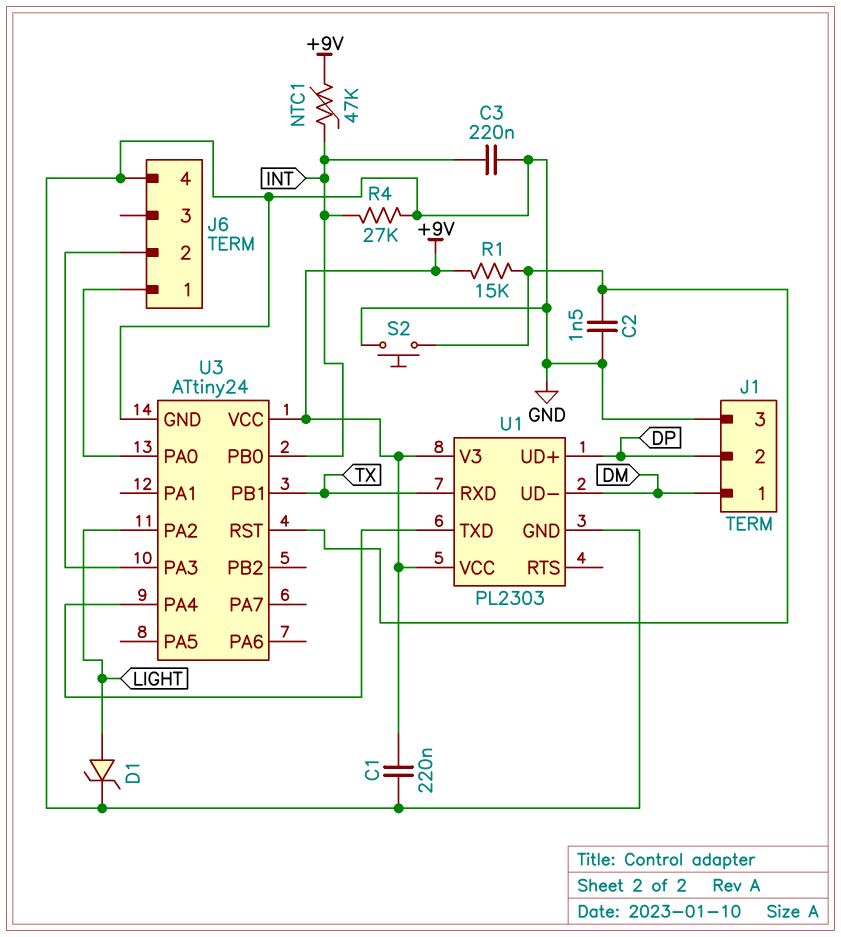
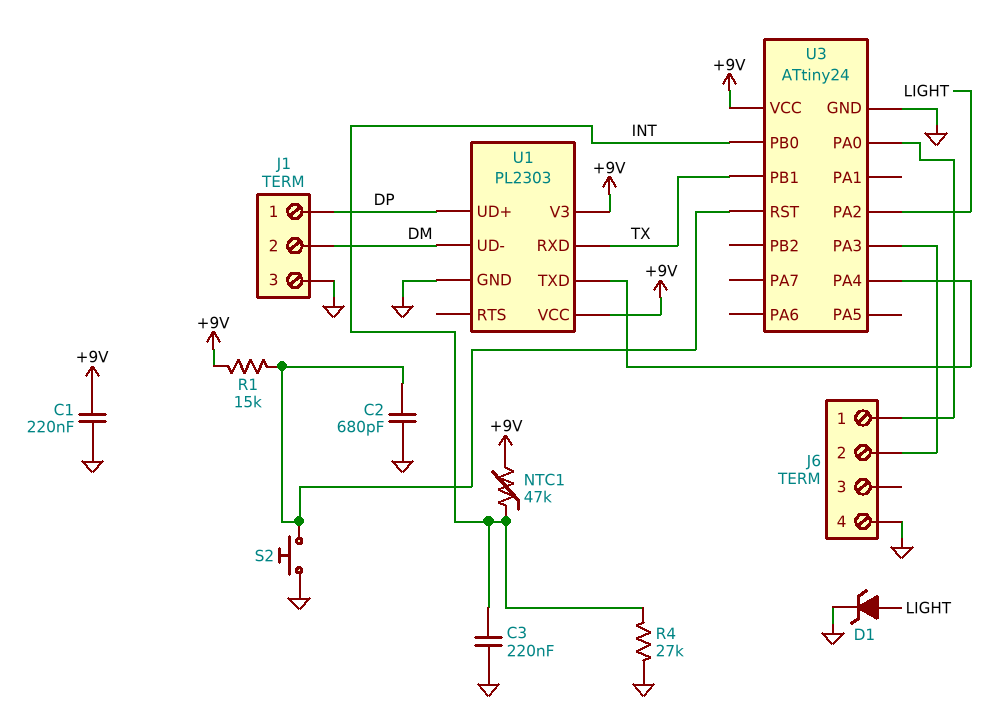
C2: 1.5nF (GND, U3/RST) -> 680pF (GND, U3/RST)
J1 pin 1: DM -> DP
J1 pin 2: DP -> DM

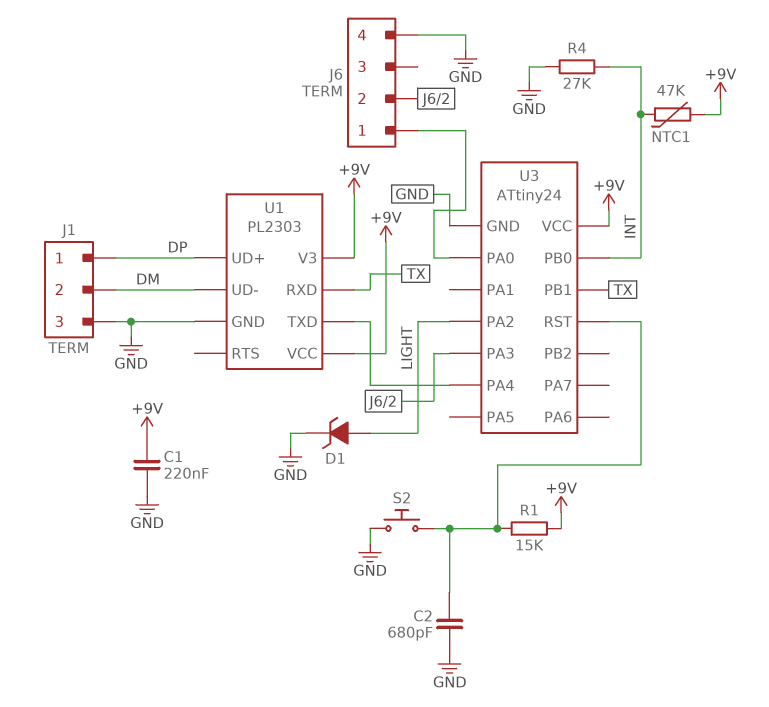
C3: 220nF (GND, INT) -> none

